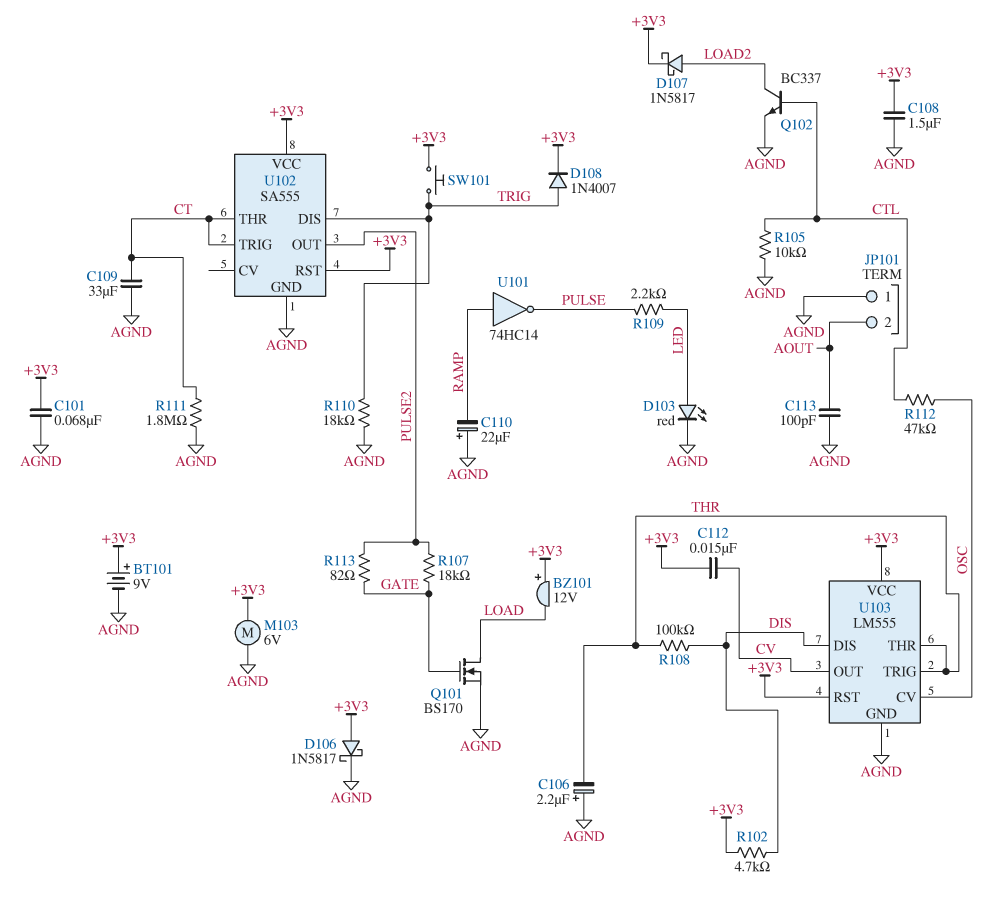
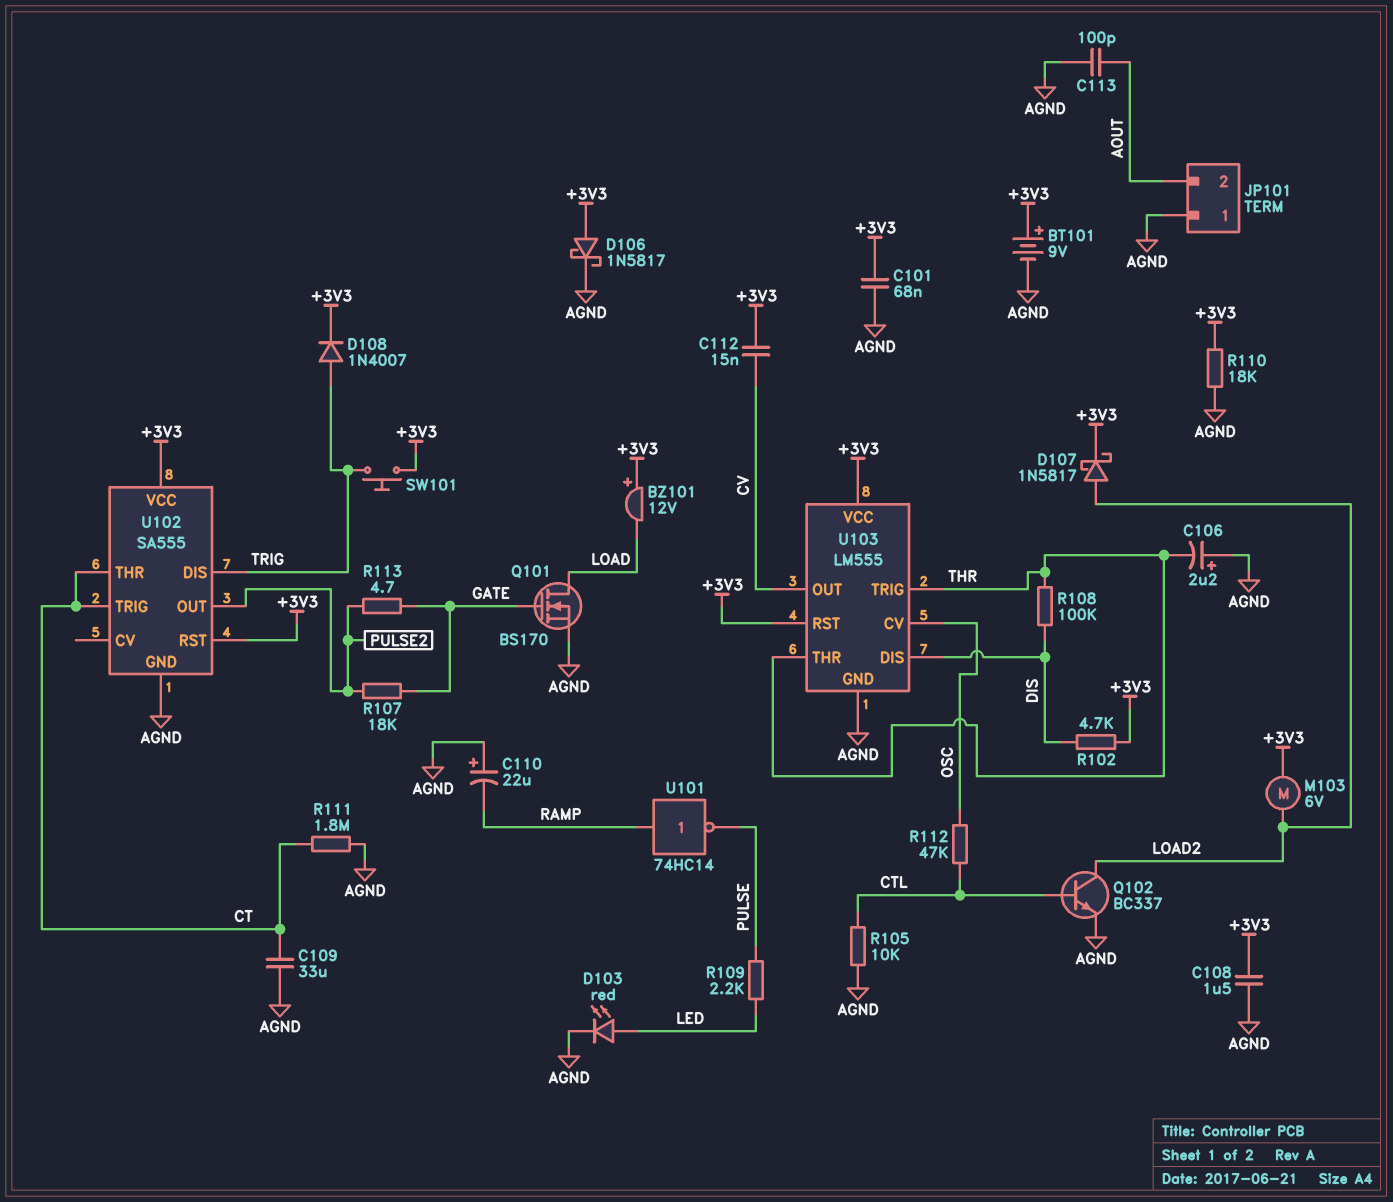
M103: motor 6V (+3V3, AGND) -> motor 6V (+3V3, LOAD2)
R110: 18k (AGND, TRIG) -> 18k (+3V3, AGND)
R113: 82 (GATE, PULSE2) -> 4.7 (GATE, PULSE2)

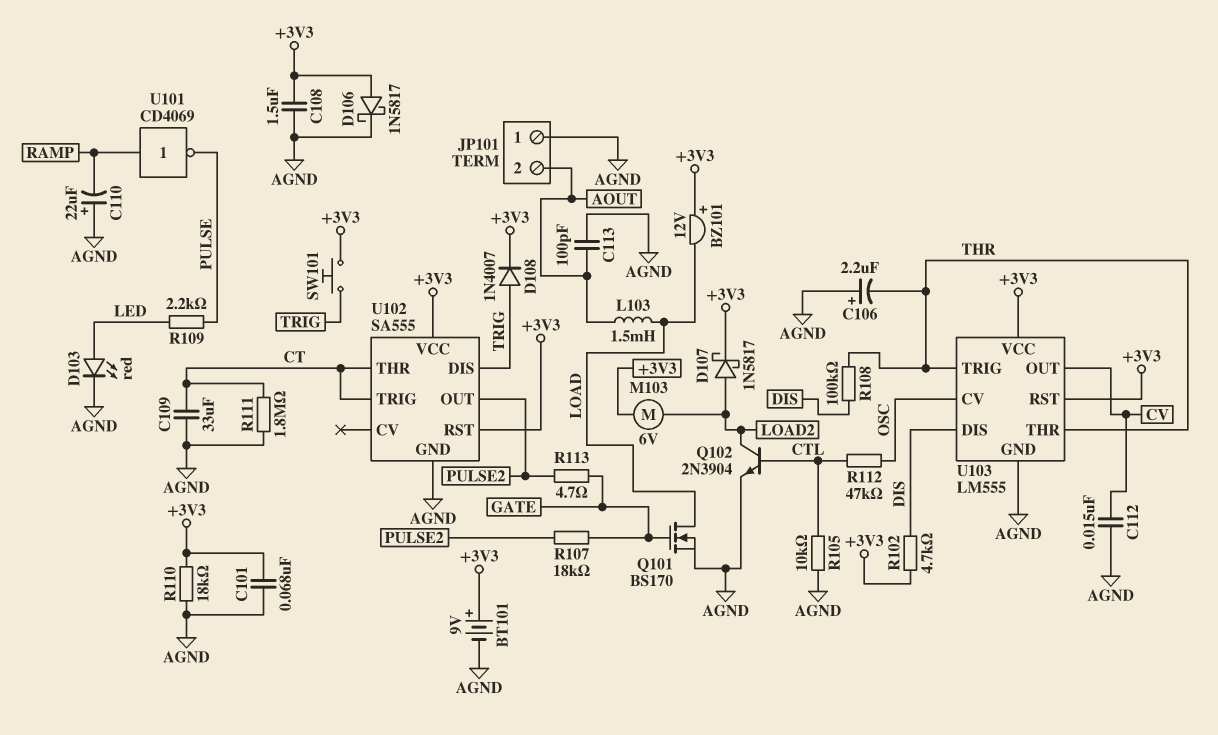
C112: 15nF (+3V3, CV) -> 15nF (AGND, CV)
L103: none -> 1.5mH (AOUT, LOAD)
Q102: NPN BC337 (B CTL, C LOAD2, E AGND) -> NPN 2N3904 (B CTL, C LOAD2, E AGND)
U101: NOT 74HC14 (in RAMP, out PULSE) -> NOT CD4069 (in RAMP, out PULSE)

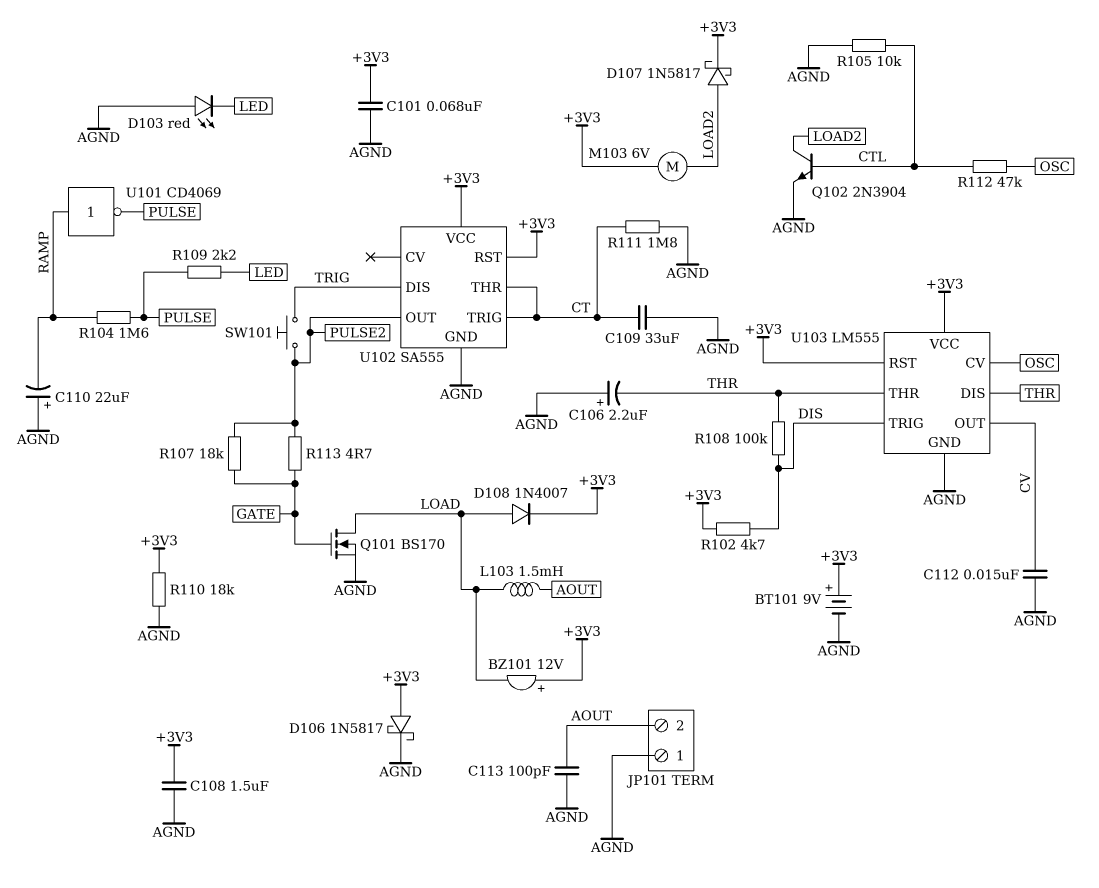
D103: LED red (A LED, K AGND) -> LED red (A AGND, K LED)
D108: diode 1N4007 (A TRIG, K +3V3) -> diode 1N4007 (A LOAD, K +3V3)
R104: none -> 1.6M (PULSE, RAMP)
SW101: button (+3V3, TRIG) -> button (PULSE2, TRIG)
U103 pin DIS: DIS -> THR
U103 pin TRIG: THR -> DIS

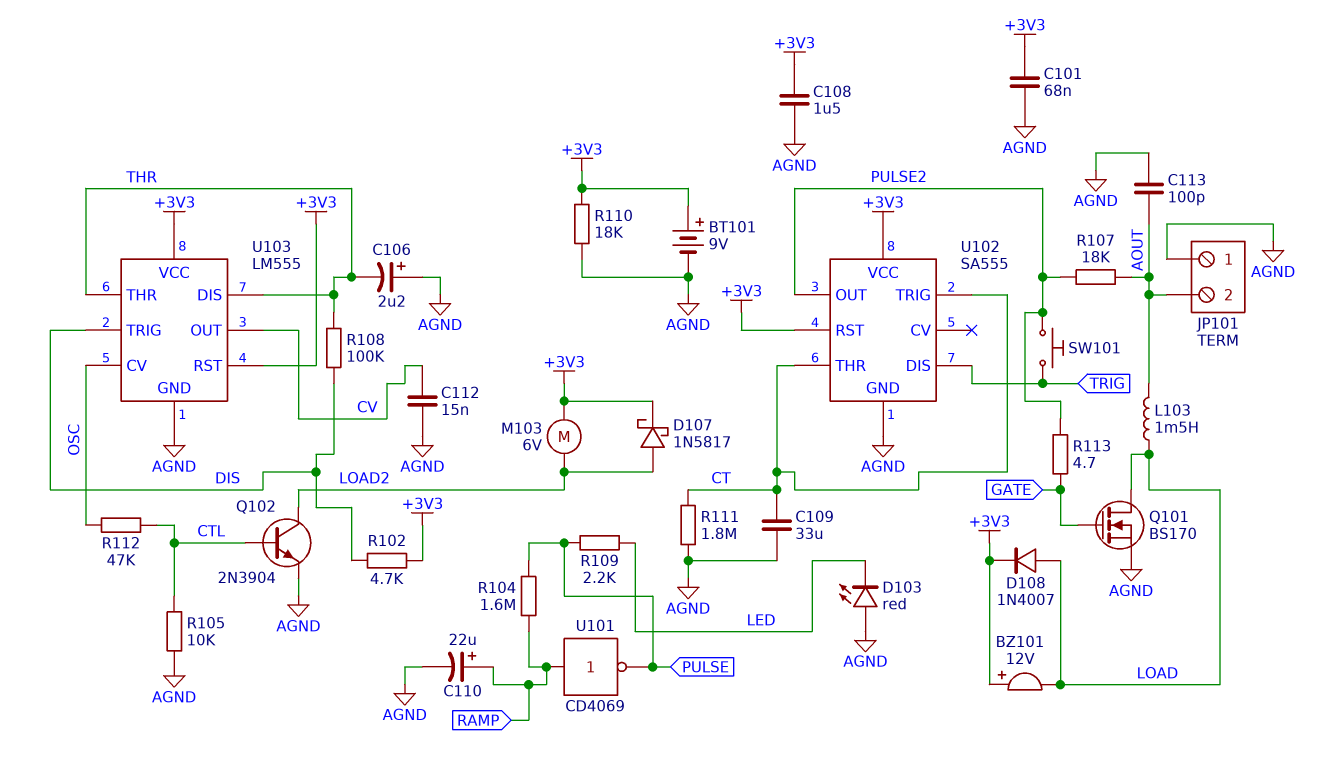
C110: 22uF (plus AGND, minus RAMP) -> 22uF (plus RAMP, minus AGND)
D106: schottky 1N5817 (A +3V3, K AGND) -> none
R107: 18k (GATE, PULSE2) -> 18k (AOUT, PULSE2)

